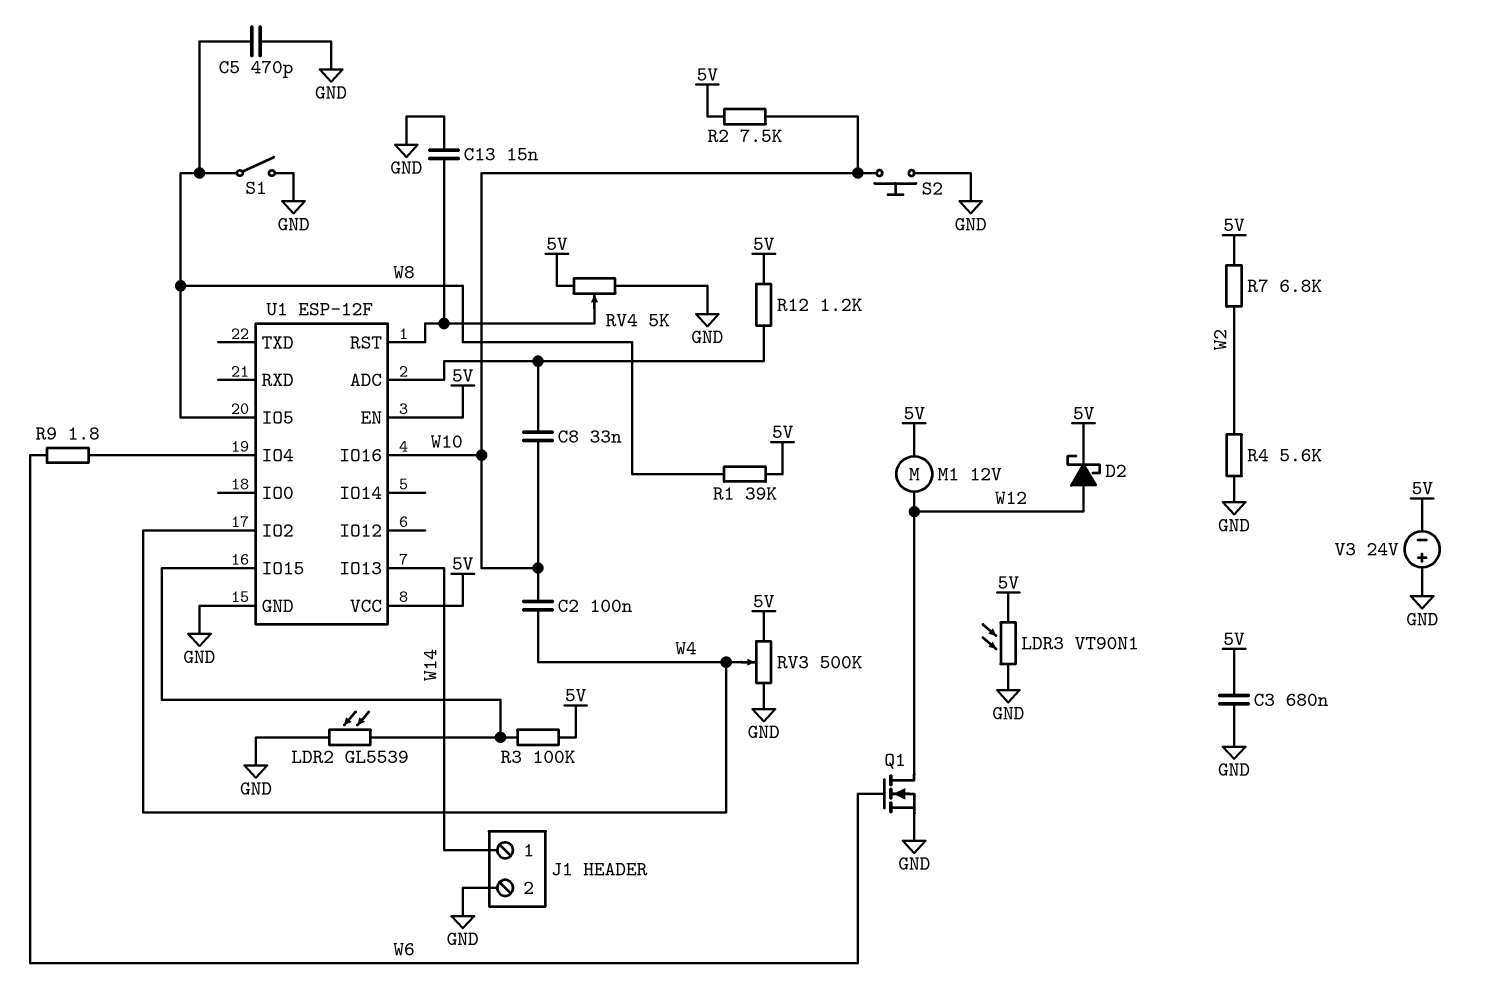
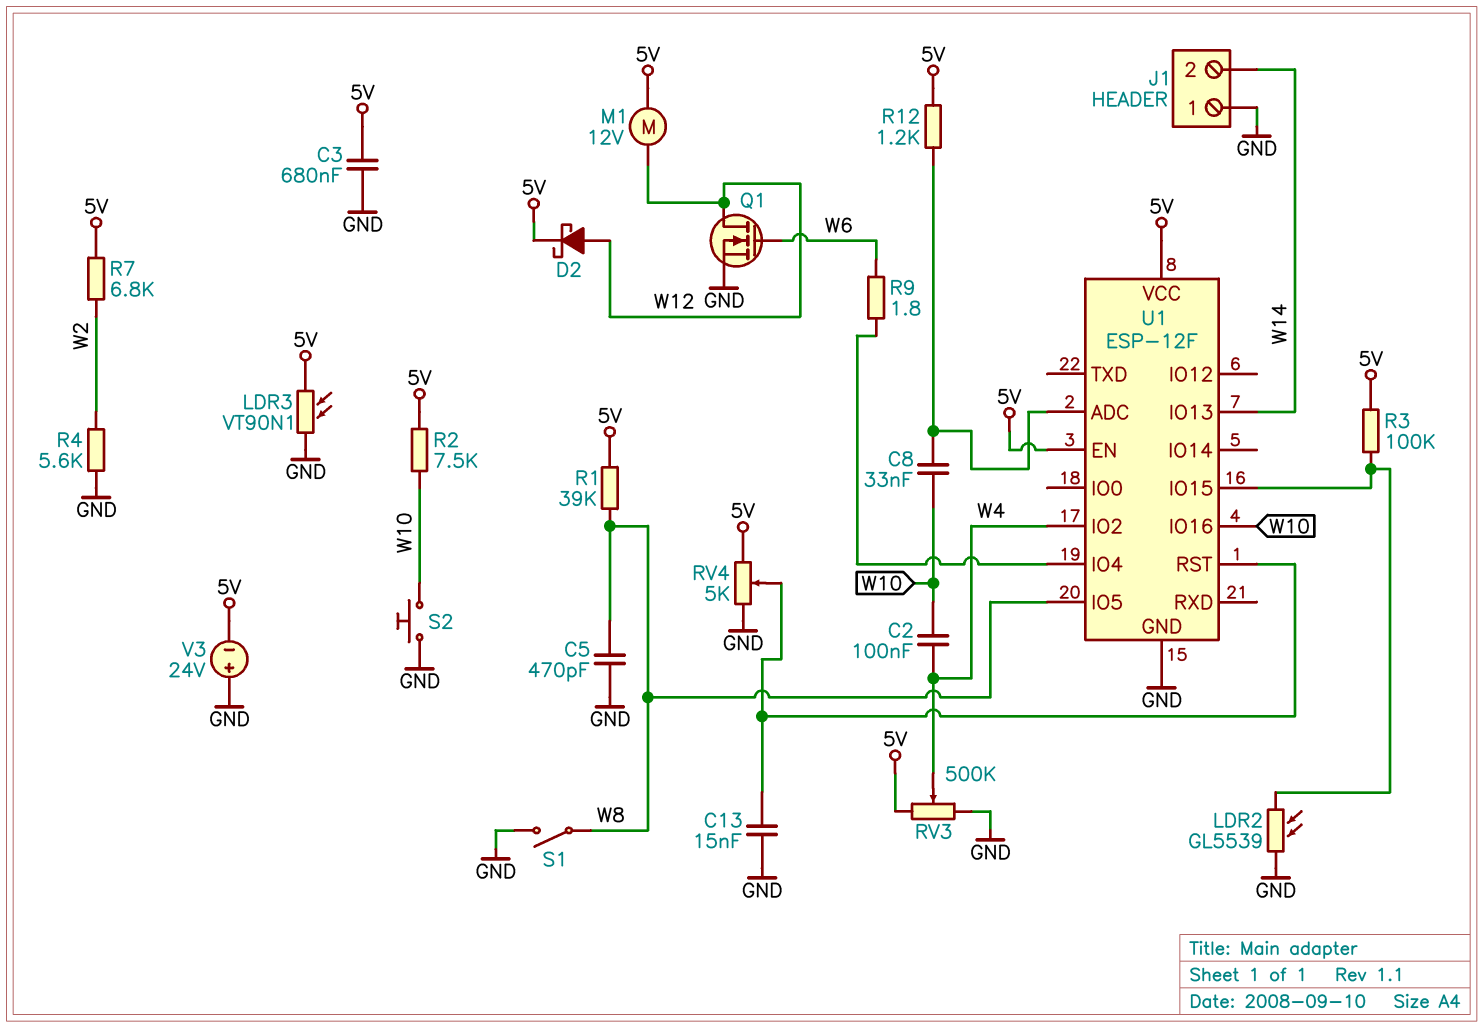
J1 pin 1: W14 -> GND
J1 pin 2: GND -> W14

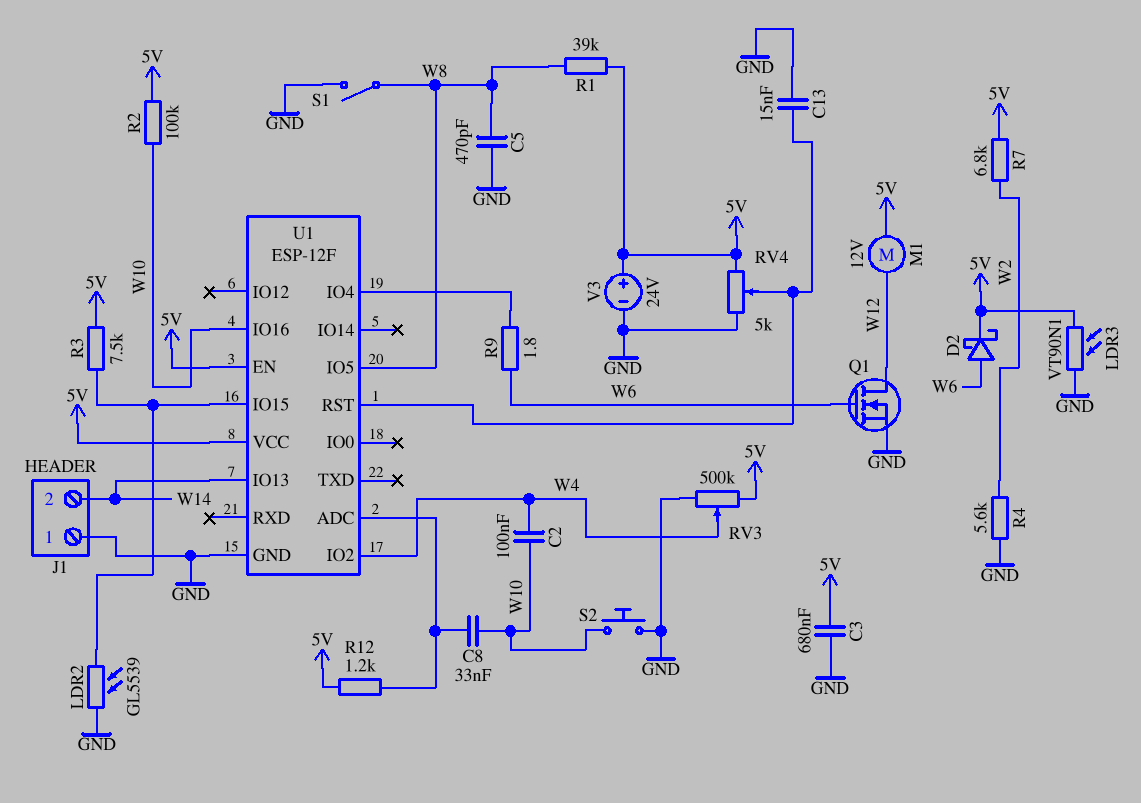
D2: schottky (A W12, K 5V) -> schottky (A W6, K 5V)
R2: 7.5k (5V, W10) -> 100k (5V, W10)
R3: 100k (5V, U1/IO15) -> 7.5k (5V, U1/IO15)
V3: 24V (plus GND, minus 5V) -> 24V (plus 5V, minus GND)

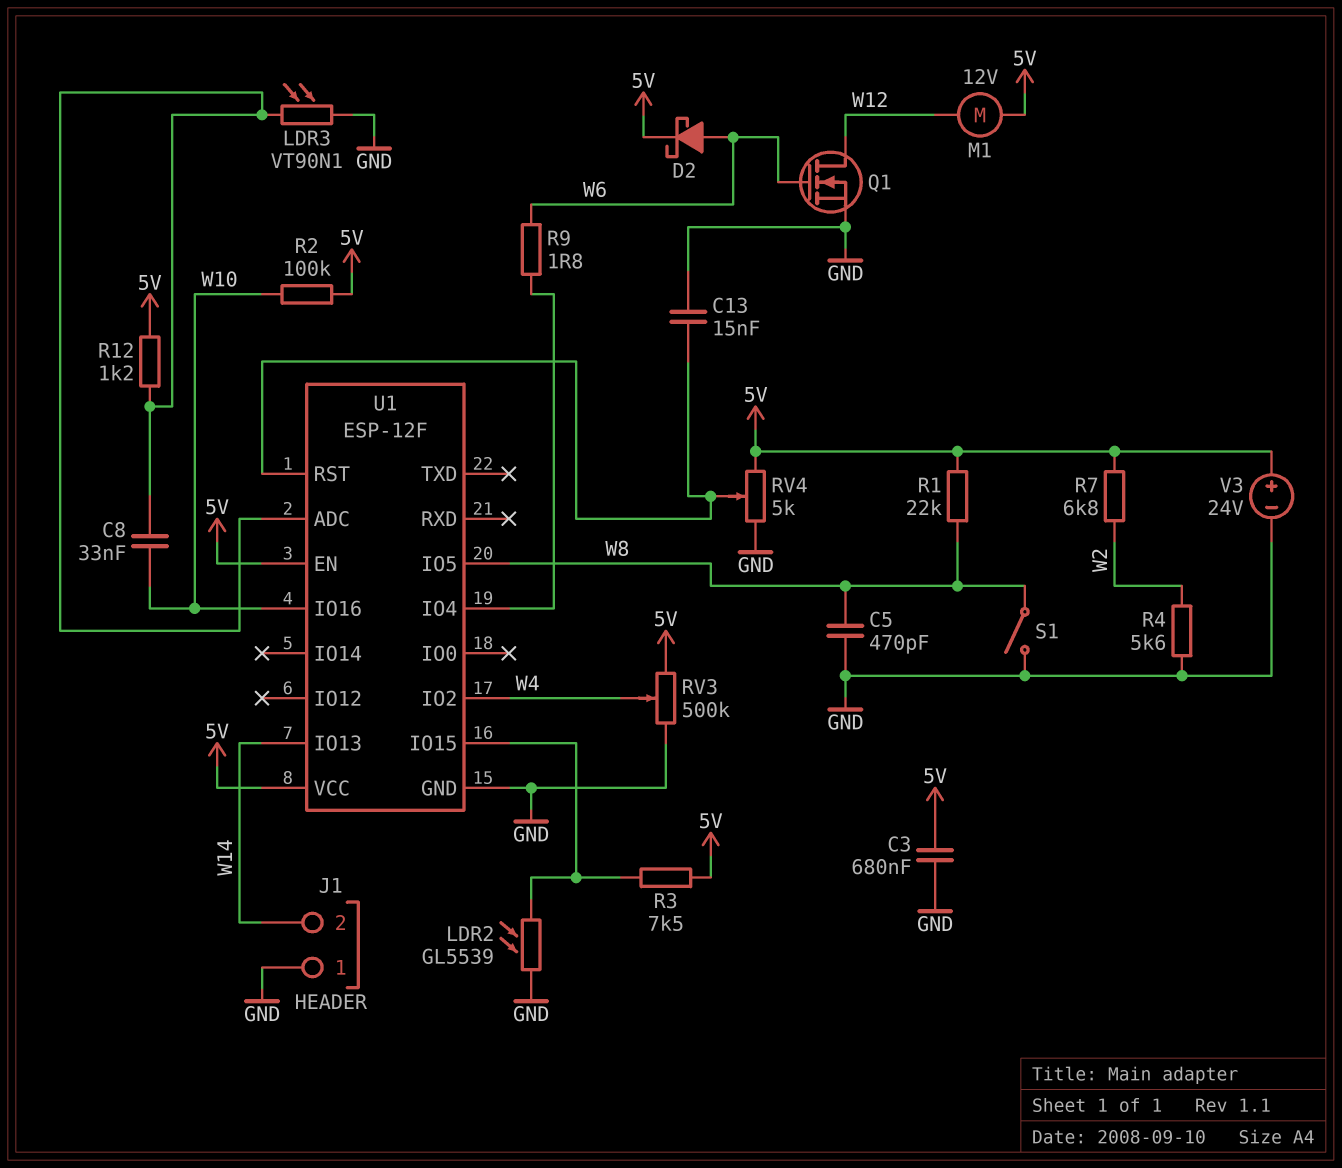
C2: 100nF (W4, W10) -> none
LDR3: VT90N1 (5V, GND) -> VT90N1 (GND, U1/ADC)
R1: 39k (5V, W8) -> 22k (5V, W8)
S2: button (GND, W10) -> none

